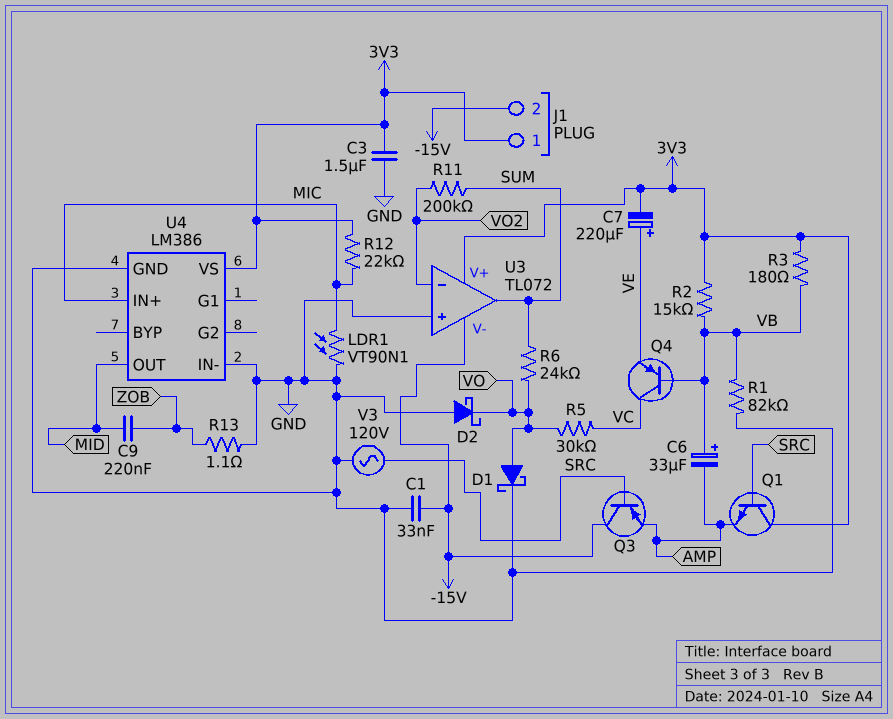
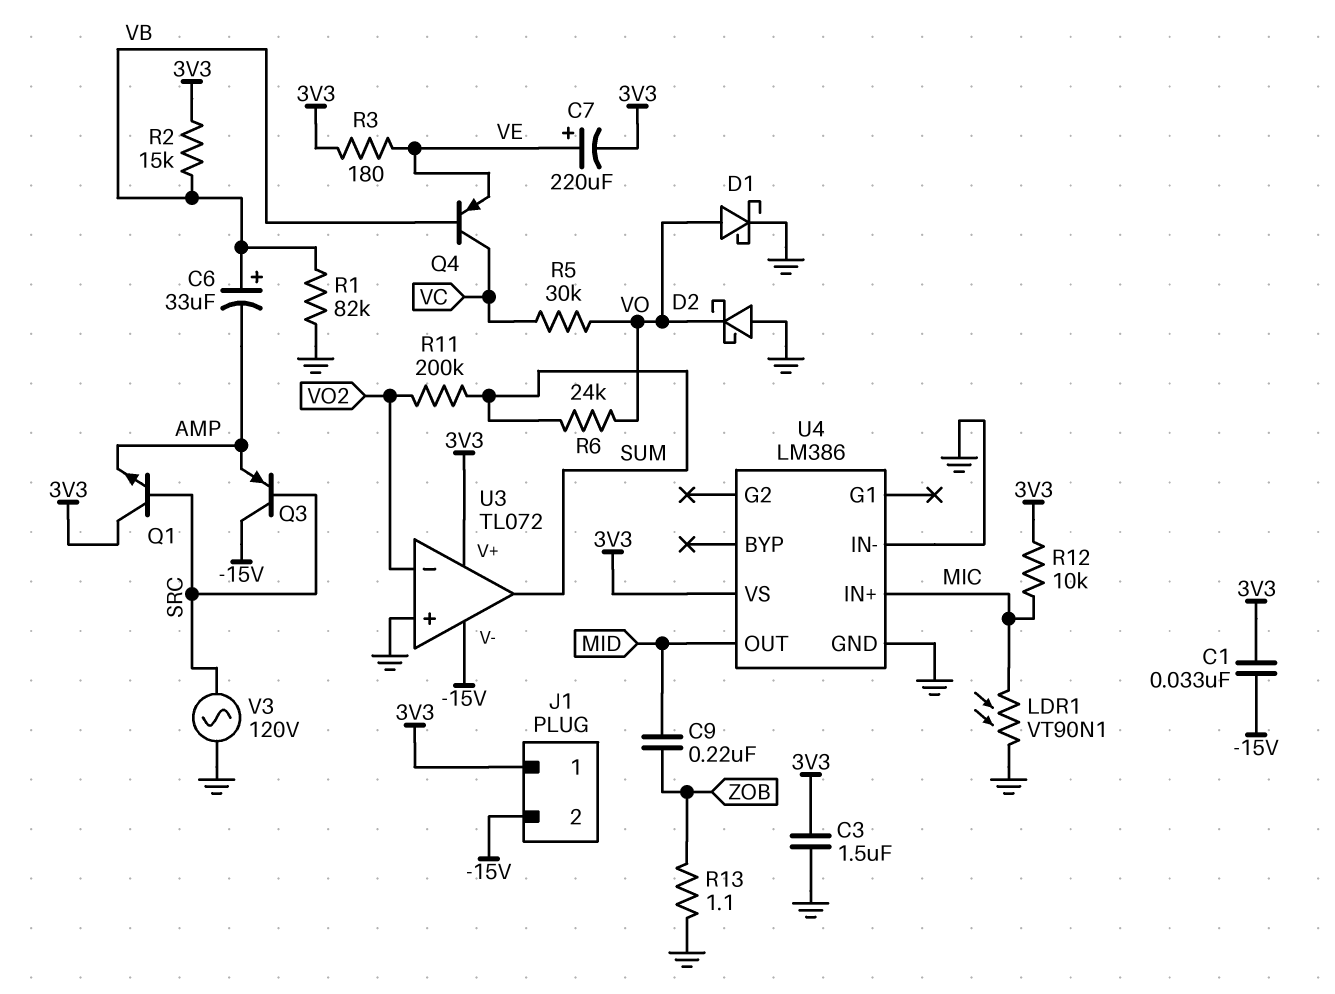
C1: 33nF (-15V, GND) -> 33nF (-15V, 3V3)
R3: 180 (3V3, VB) -> 180 (3V3, VE)
R12: 22k (3V3, MIC) -> 10k (3V3, MIC)

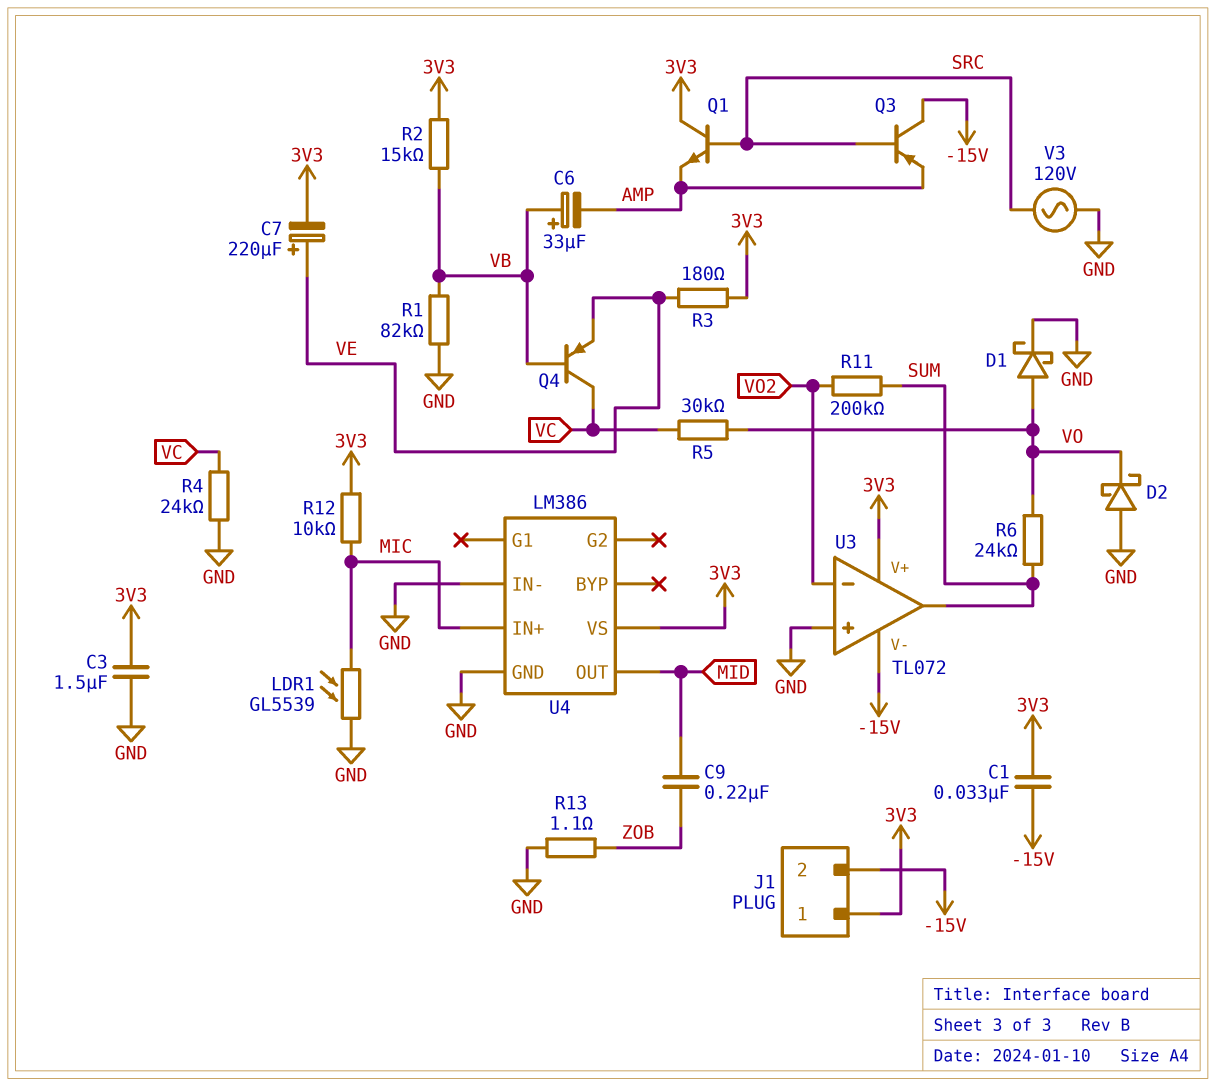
LDR1: VT90N1 (GND, MIC) -> GL5539 (GND, MIC)
R4: none -> 24k (GND, VC)

